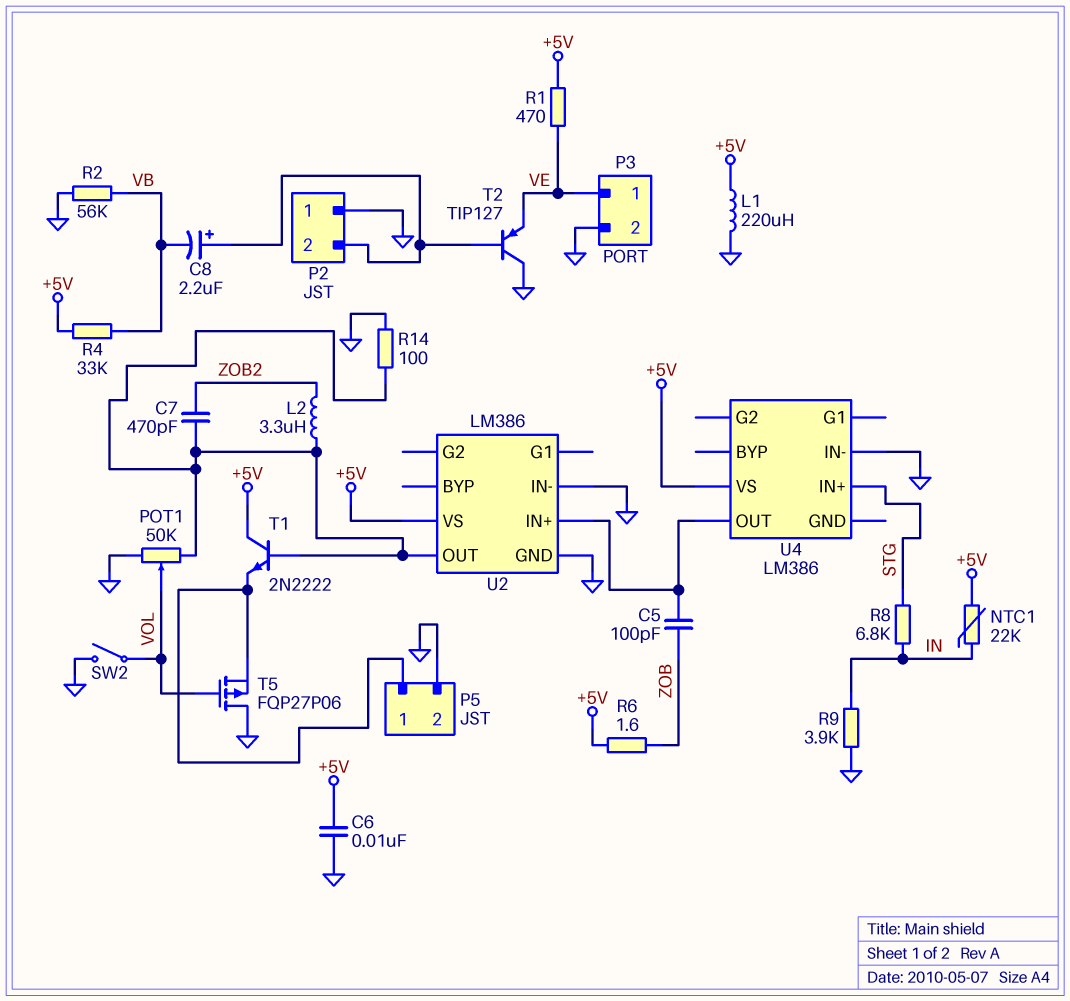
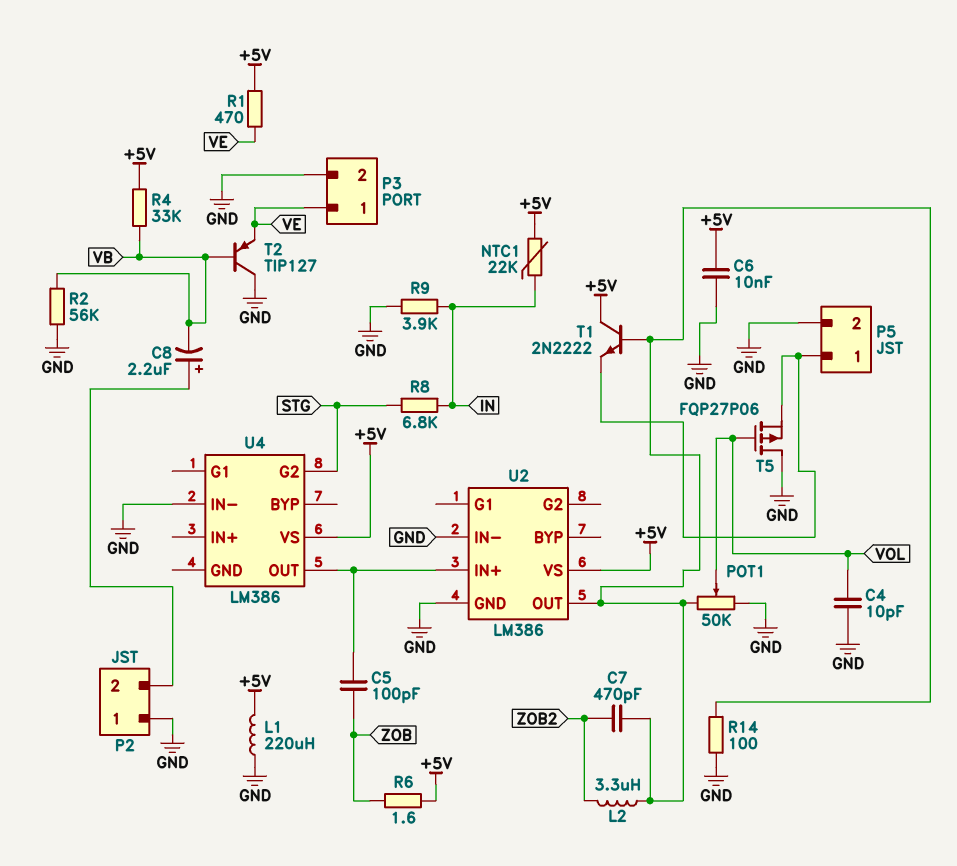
C4: none -> 10pF (GND, VOL)
SW2: switch (GND, VOL) -> none
T2: PNP TIP127 (B P2/2, C GND, E VE) -> PNP TIP127 (B VB, C GND, E VE)
U4 pin G2: none -> STG
U4 pin IN+: STG -> none

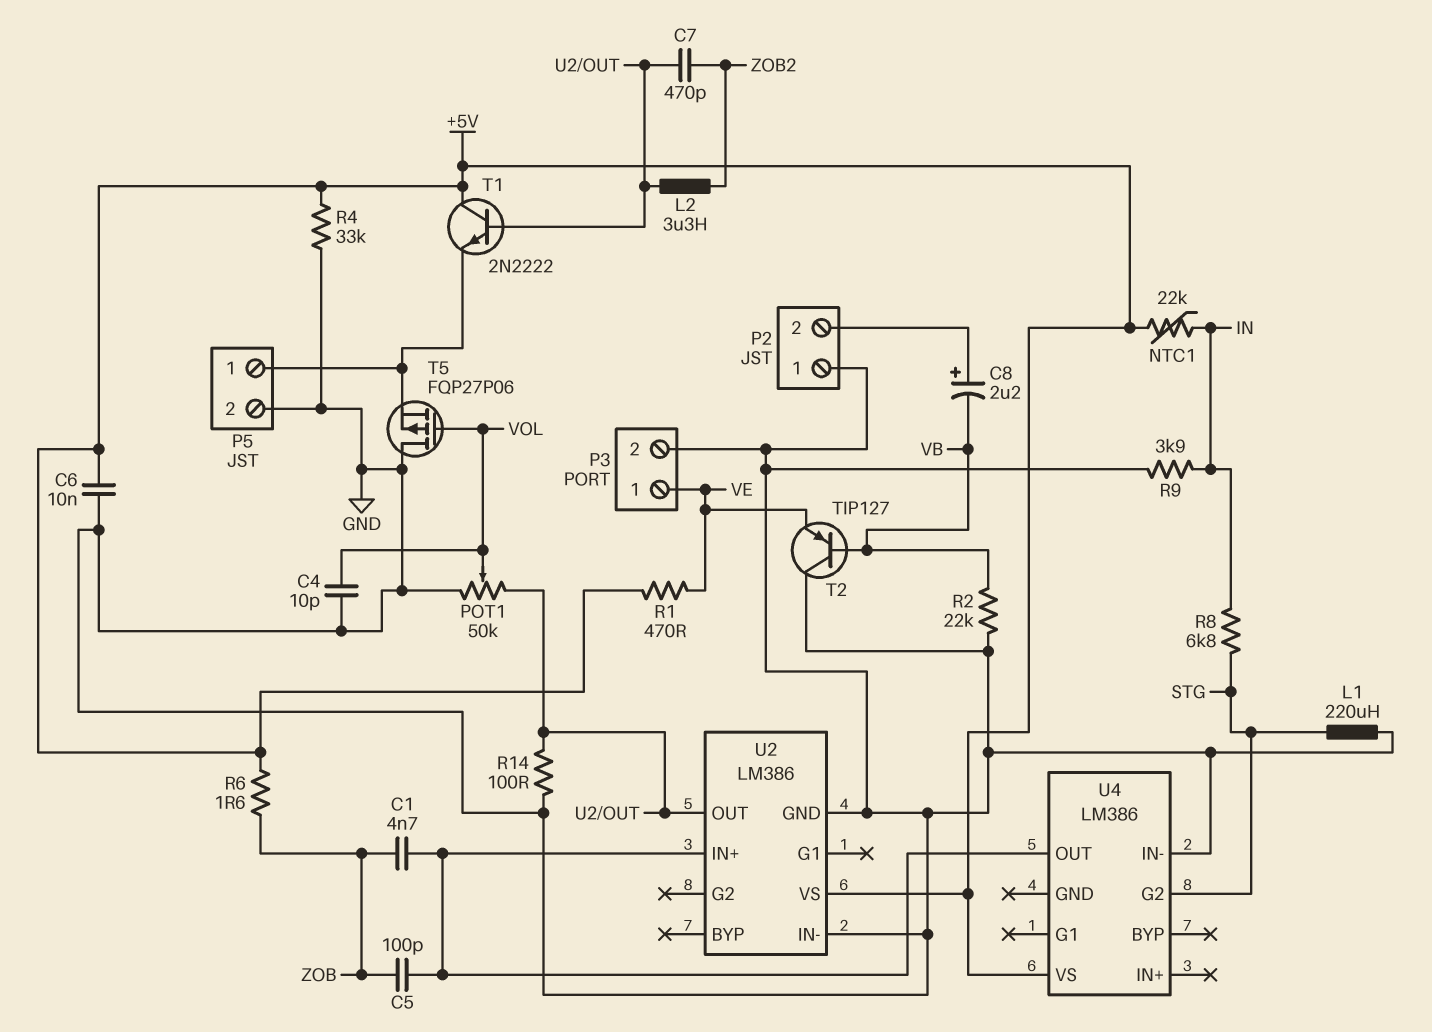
C1: none -> 4.7nF (U2/IN+, ZOB)
L1: 220uH (+5V, GND) -> 220uH (GND, STG)
R2: 56k (GND, VB) -> 22k (GND, VB)
R4: 33k (+5V, VB) -> 33k (+5V, GND)

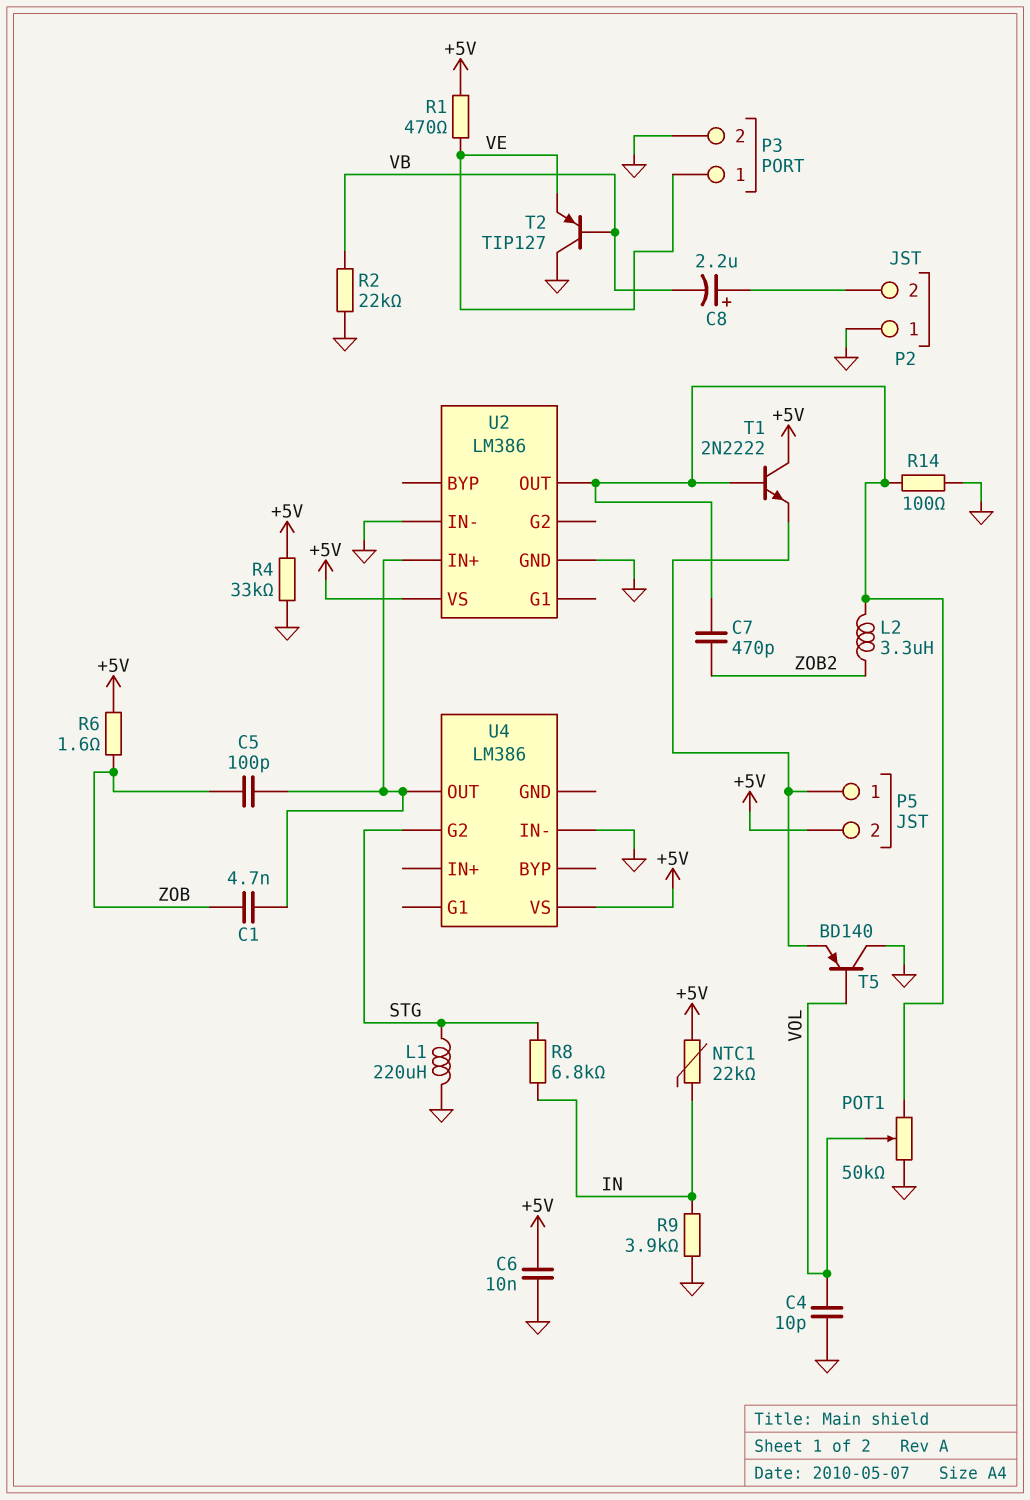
P5 pin 2: GND -> +5V
T5: PMOS FQP27P06 (G VOL, D GND, S P5/1) -> PNP BD140 (B VOL, C GND, E P5/1)

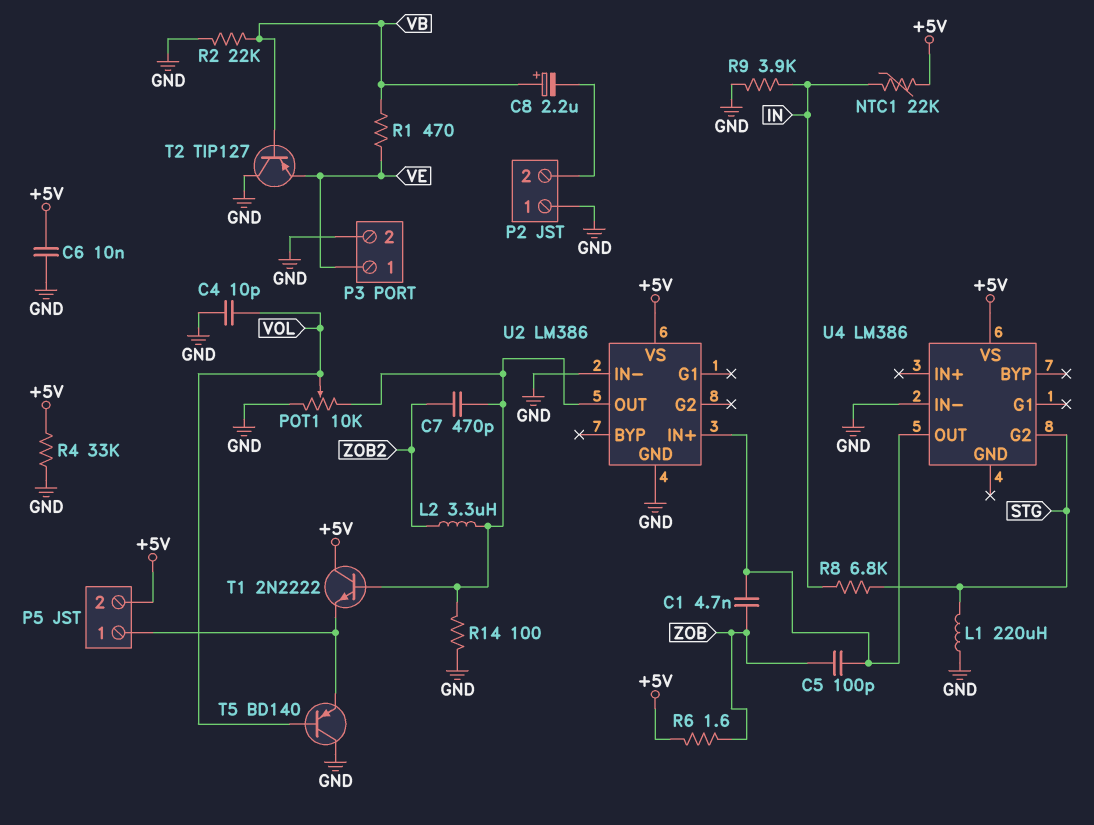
C8: 2.2uF (plus P2/2, minus VB) -> 2.2uF (plus VB, minus P2/2)
POT1: 50k (GND, U2/OUT, wiper VOL) -> 10k (GND, U2/OUT, wiper VOL)
R1: 470 (+5V, VE) -> 470 (VB, VE)

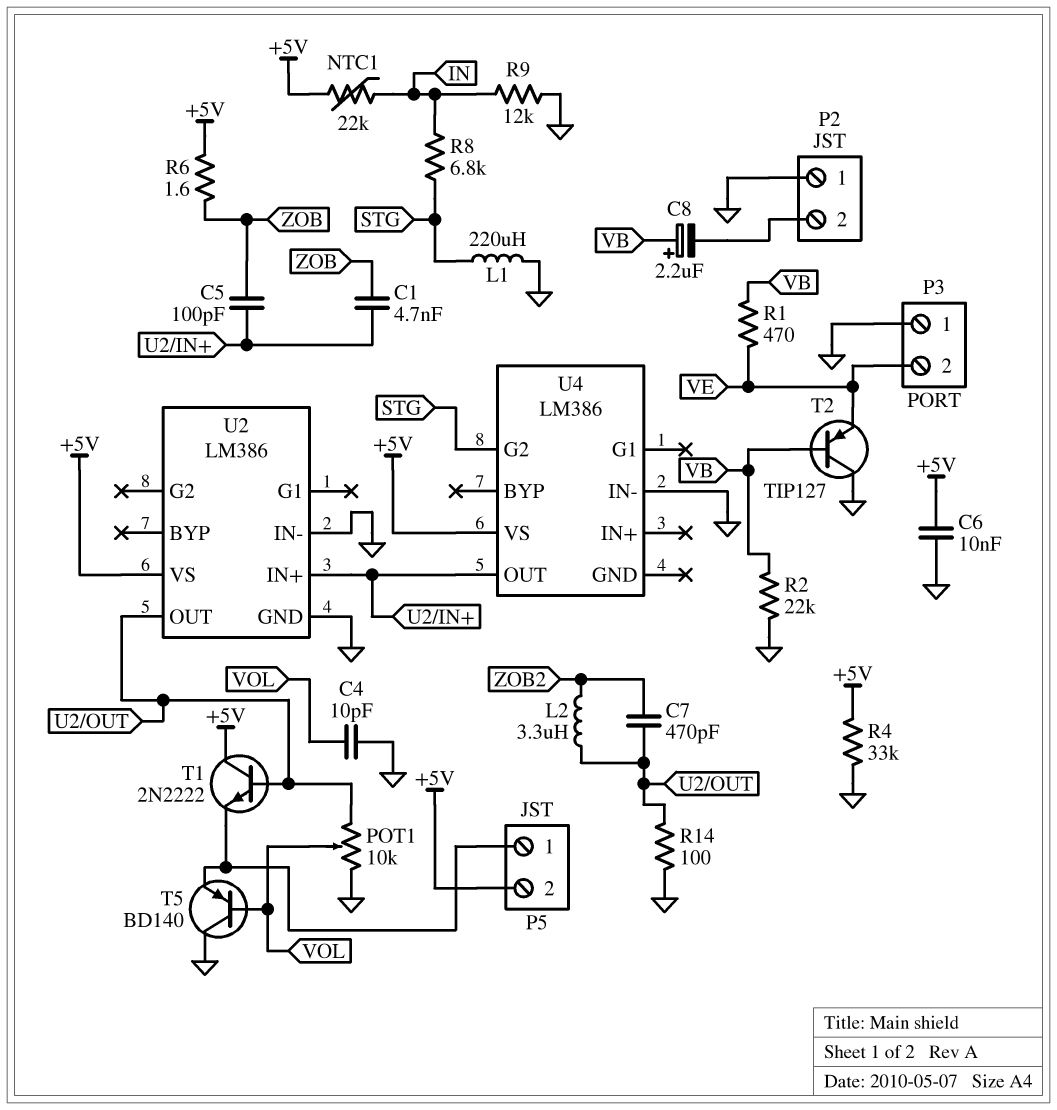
P3 pin 1: VE -> GND
P3 pin 2: GND -> VE
R9: 3.9k (GND, IN) -> 12k (GND, IN)

